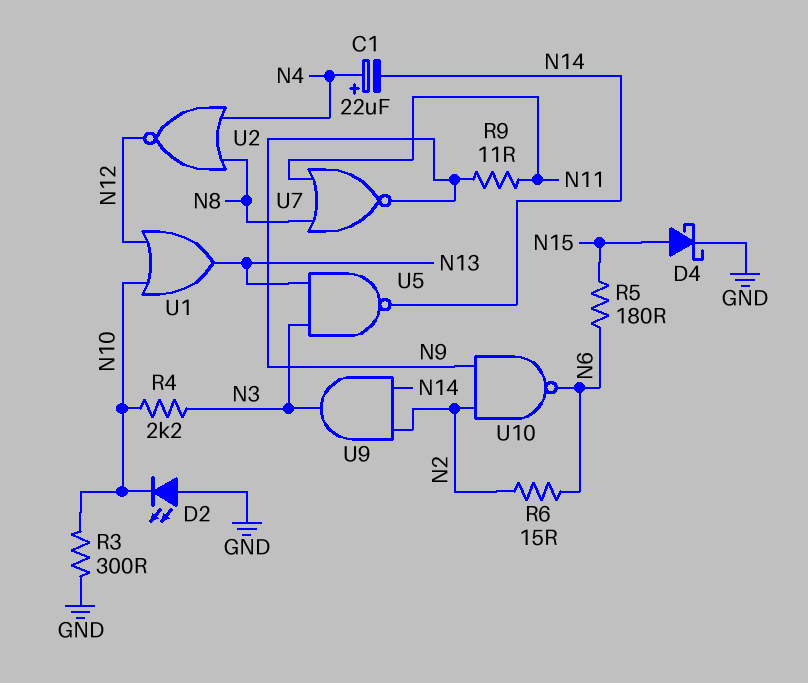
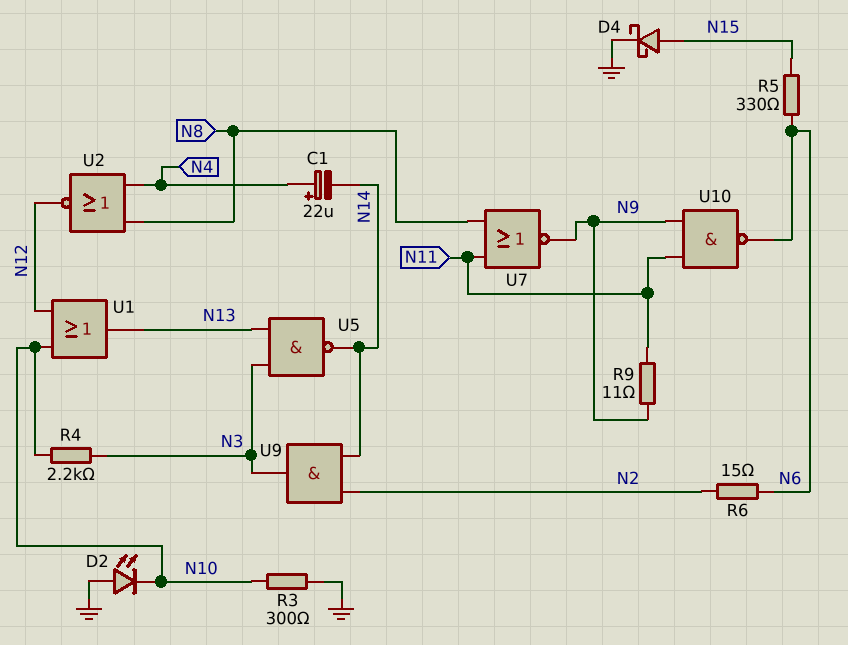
R5: 180 (N6, N15) -> 330 (N6, N15)
U10: NAND (in N2, in N9, out N6) -> NAND (in N9, in N11, out N6)

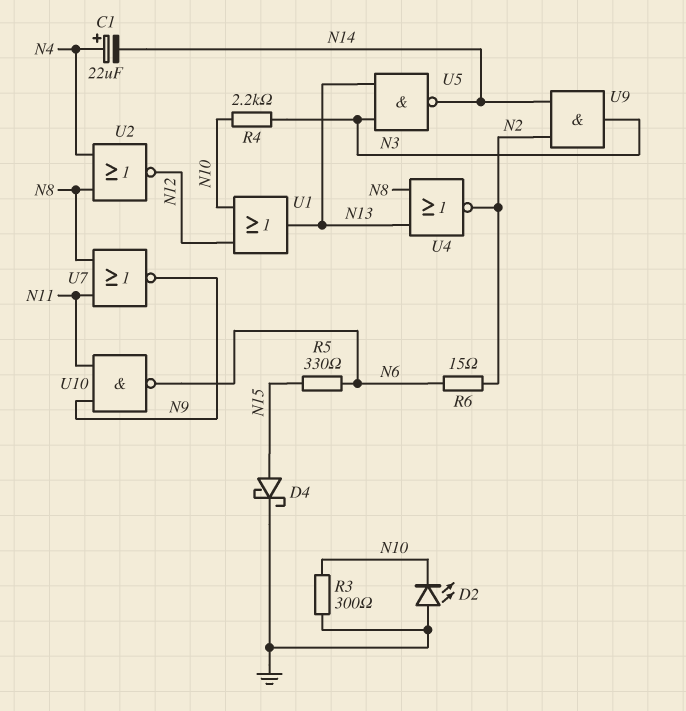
R9: 11 (N9, N11) -> none
U4: none -> NOR (in N8, in N13, out N2)

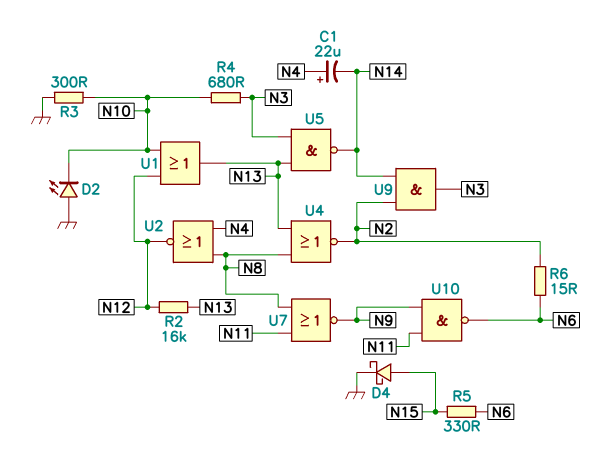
R2: none -> 16k (N12, N13)
R4: 2.2k (N3, N10) -> 680 (N3, N10)

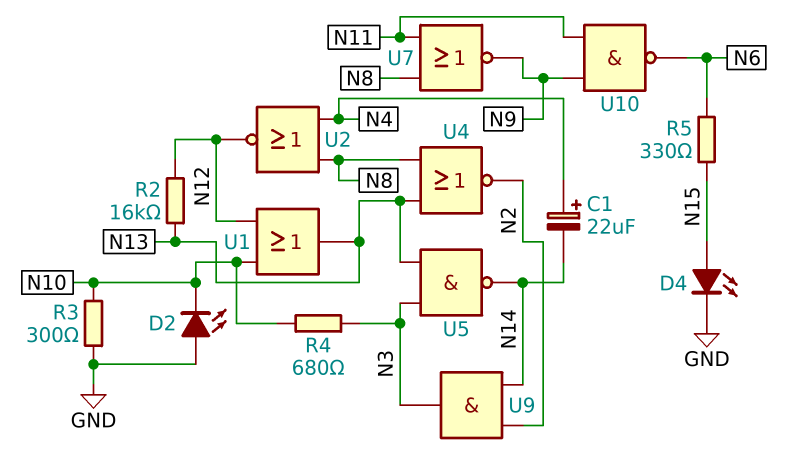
D4: schottky (A N15, K GND) -> LED (A N15, K GND)
R6: 15 (N2, N6) -> none

